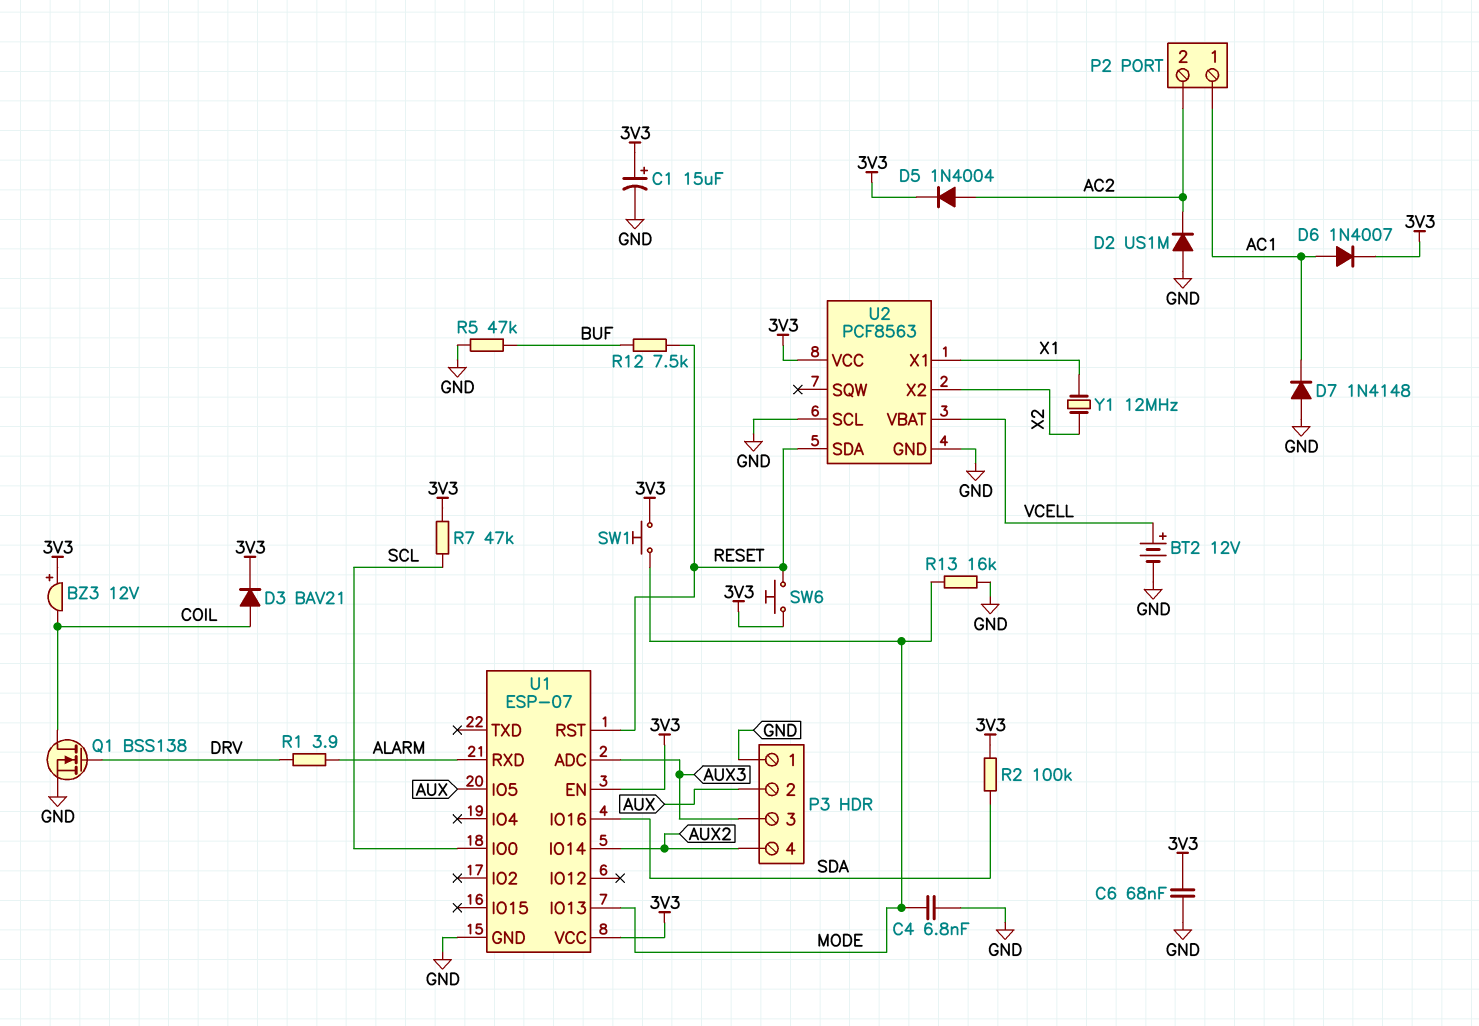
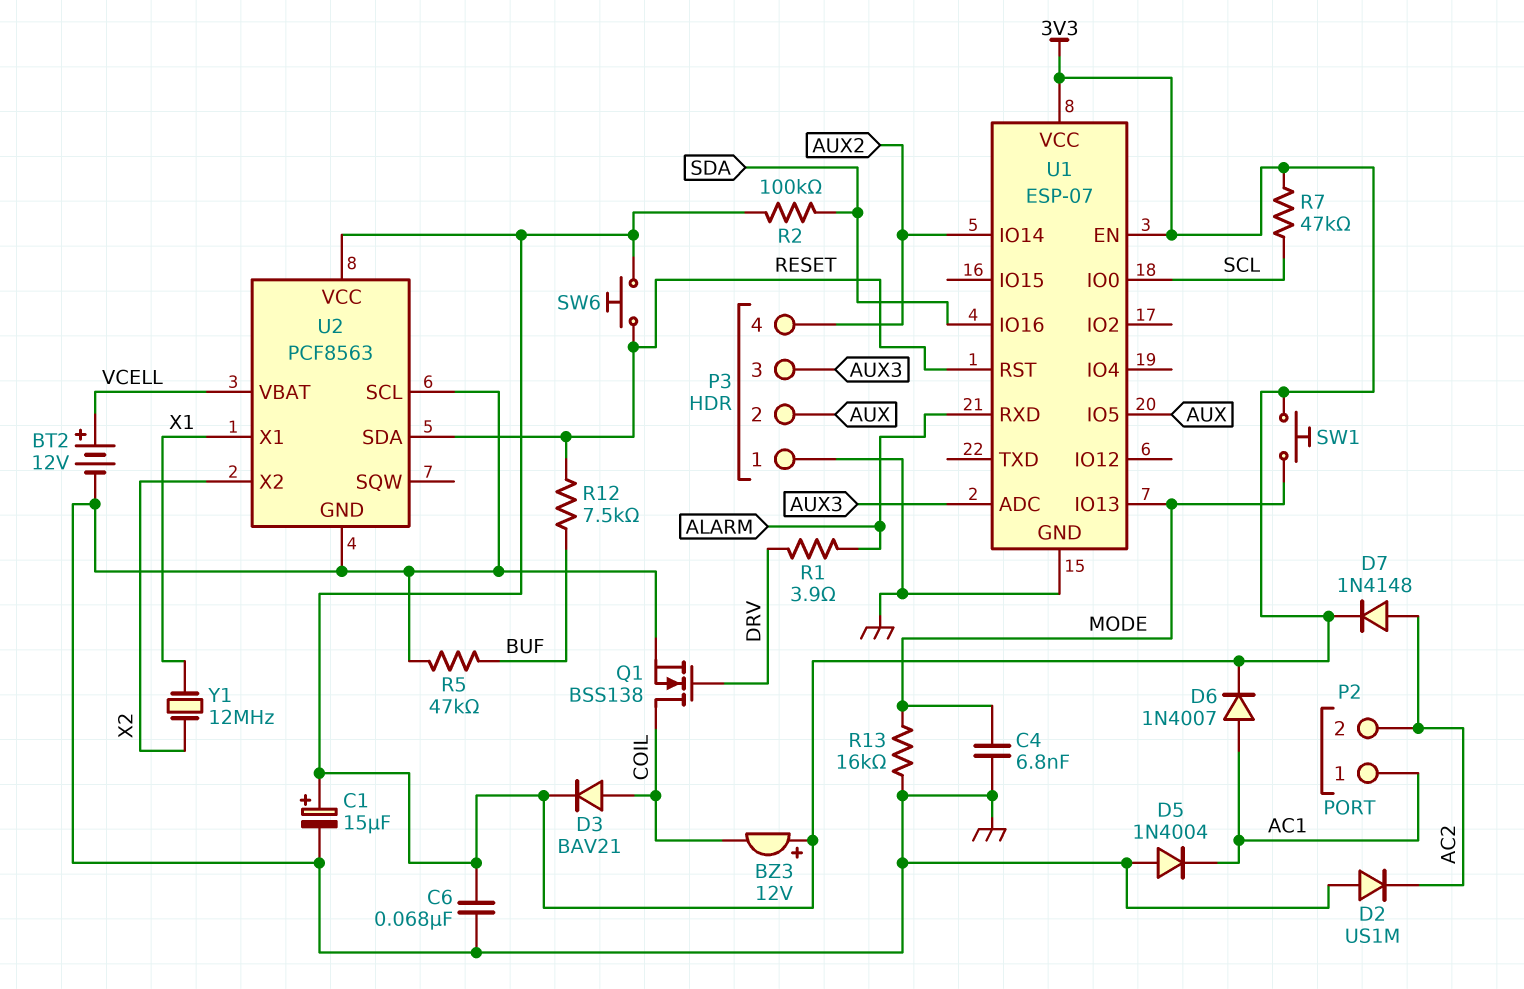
D5: diode 1N4004 (A AC2, K 3V3) -> diode 1N4004 (A GND, K AC1)
D7: diode 1N4148 (A GND, K AC1) -> diode 1N4148 (A AC2, K 3V3)

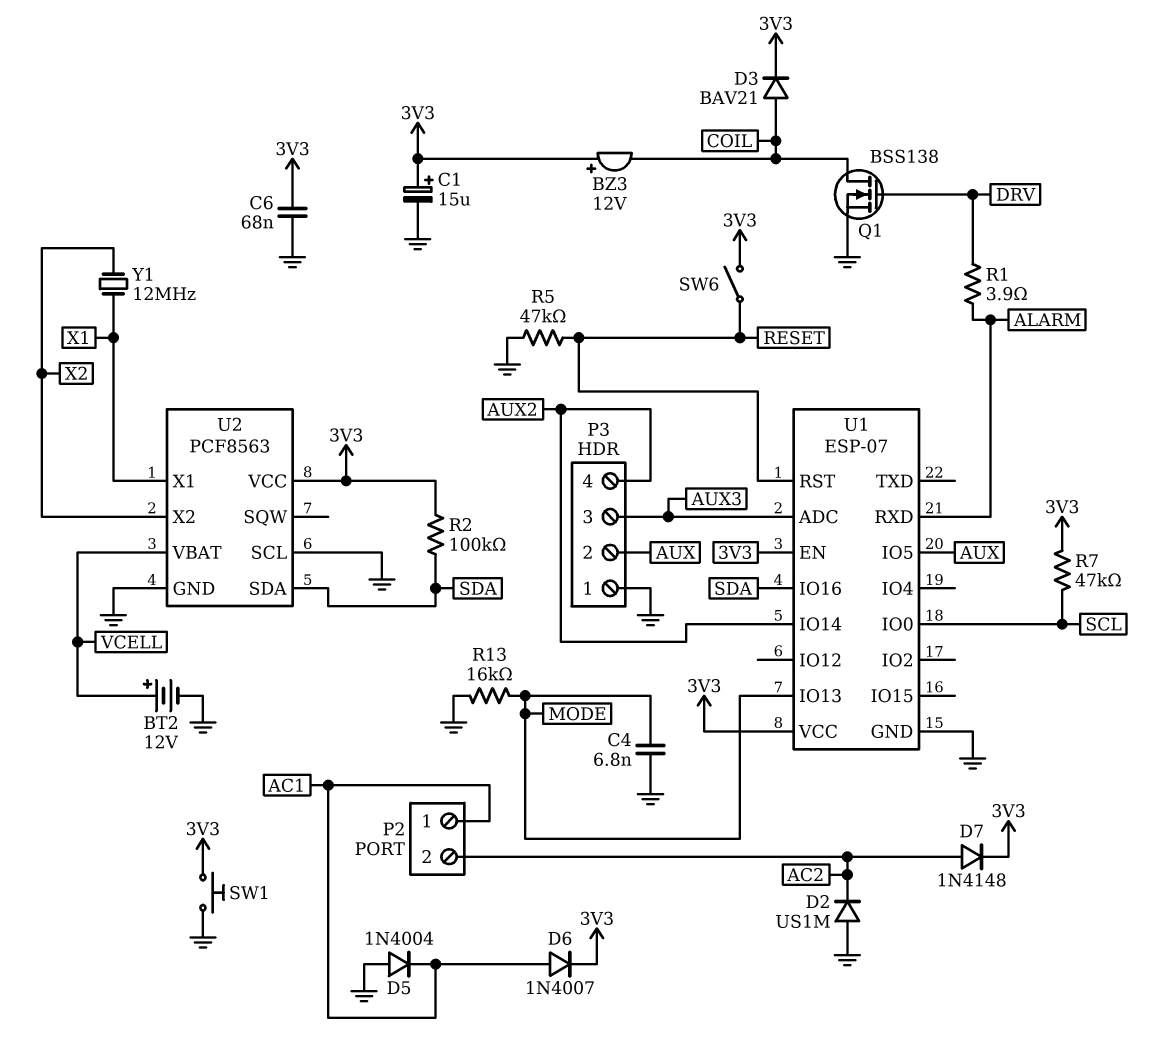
R5: 47k (BUF, GND) -> 47k (GND, RESET)
R12: 7.5k (BUF, RESET) -> none
SW1: button (3V3, MODE) -> button (3V3, GND)
SW6: button (3V3, RESET) -> switch (3V3, RESET)
U2 pin SDA: RESET -> SDA

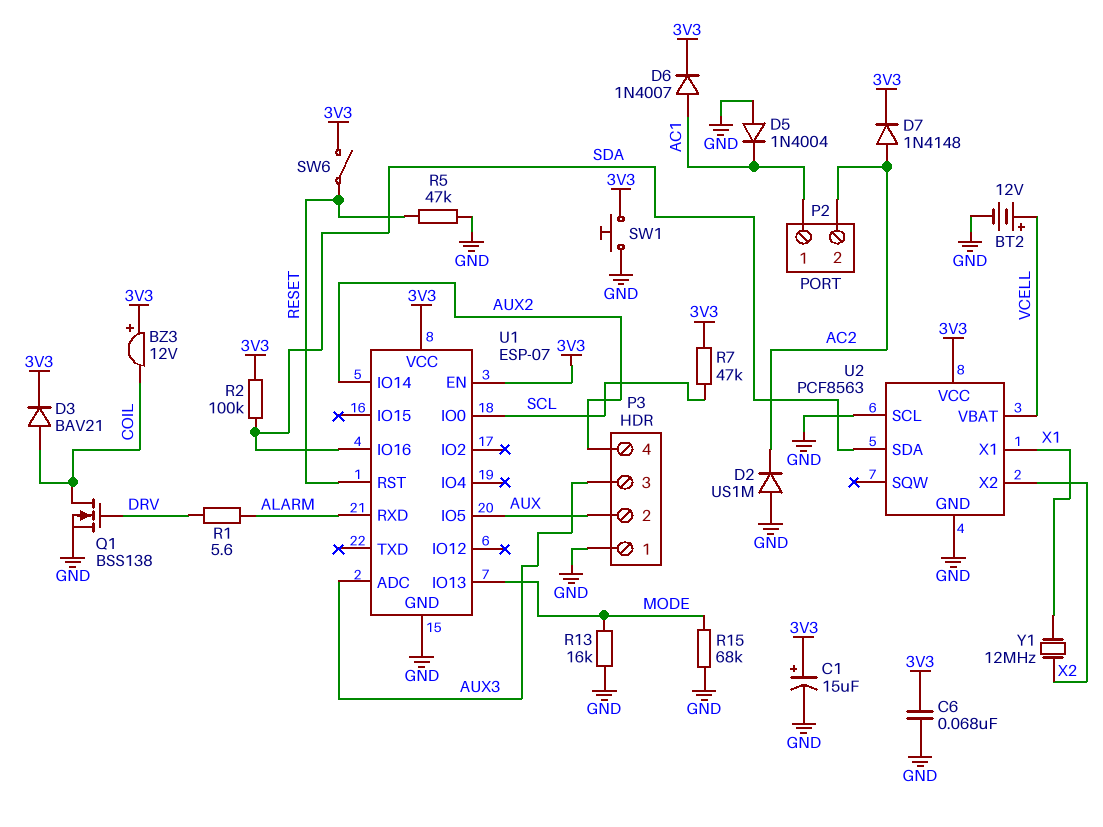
C4: 6.8nF (GND, MODE) -> none
R1: 3.9 (ALARM, DRV) -> 5.6 (ALARM, DRV)
R15: none -> 68k (GND, MODE)

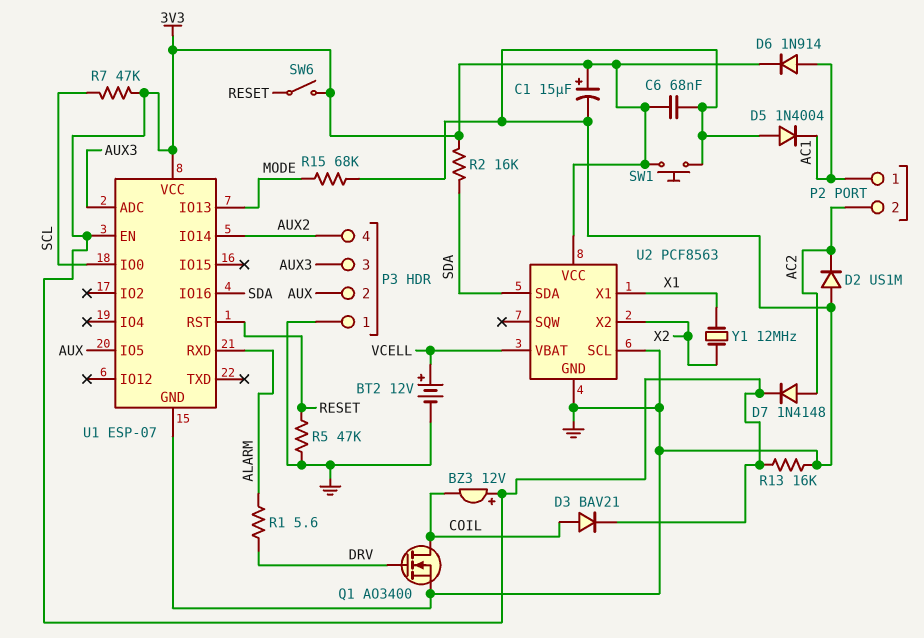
D6: diode 1N4007 (A AC1, K 3V3) -> diode 1N914 (A AC1, K 3V3)
Q1: NMOS BSS138 (G DRV, D COIL, S GND) -> NMOS AO3400 (G DRV, D COIL, S GND)
R2: 100k (3V3, SDA) -> 16k (3V3, SDA)
R13: 16k (GND, MODE) -> 16k (3V3, GND)

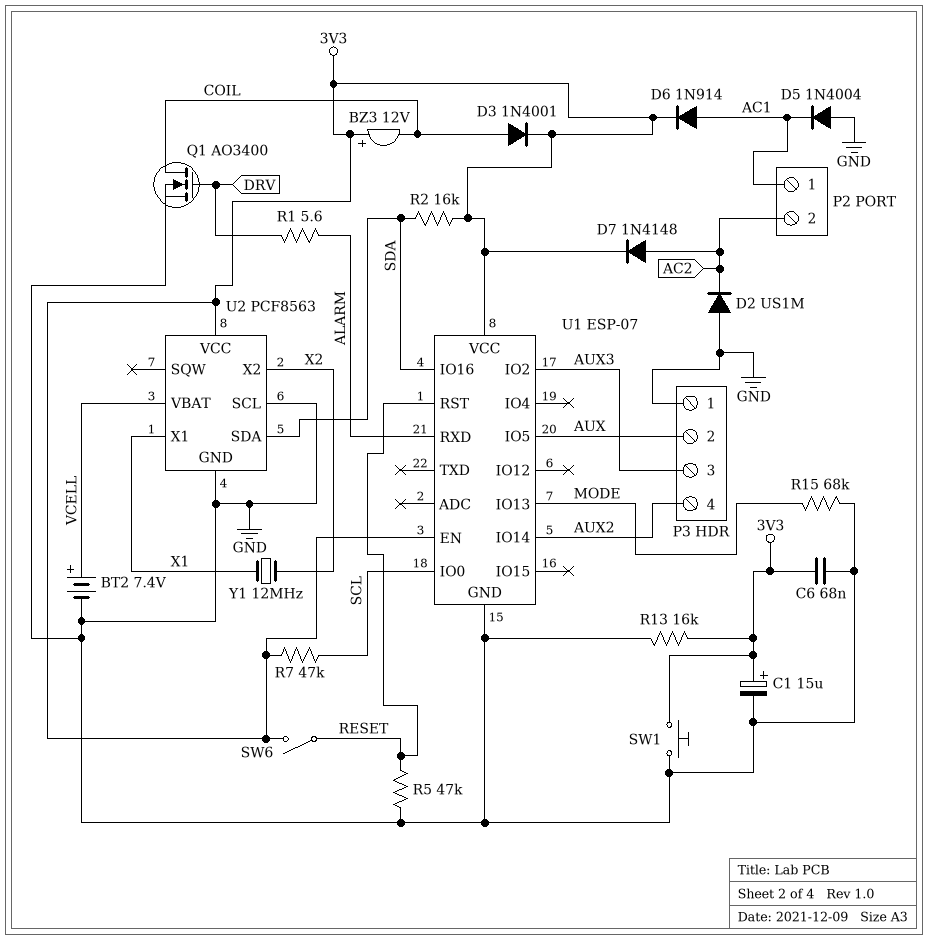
BT2: 12V (plus VCELL, minus GND) -> 7.4V (plus VCELL, minus GND)
D3: diode BAV21 (A COIL, K 3V3) -> diode 1N4001 (A COIL, K 3V3)
U1 pin ADC: AUX3 -> none
U1 pin IO2: none -> AUX3

